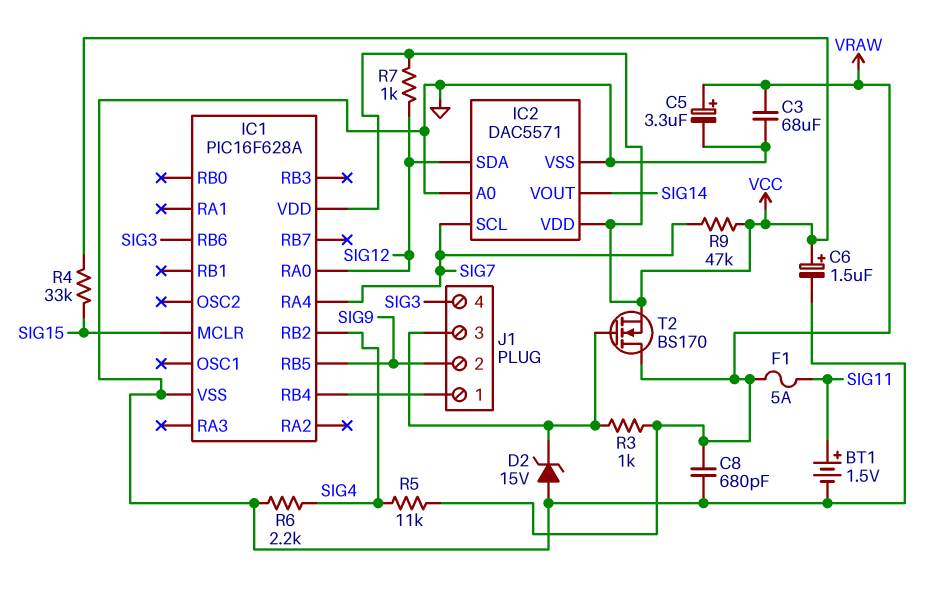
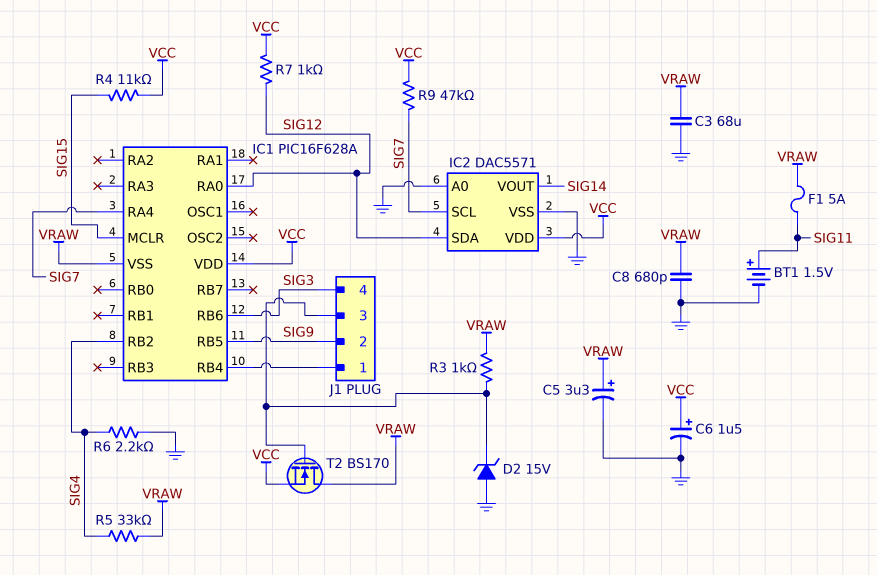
IC1 pin VSS: GND -> VRAW
R4: 33k (SIG15, VCC) -> 11k (SIG15, VCC)
R5: 11k (SIG4, VRAW) -> 33k (SIG4, VRAW)

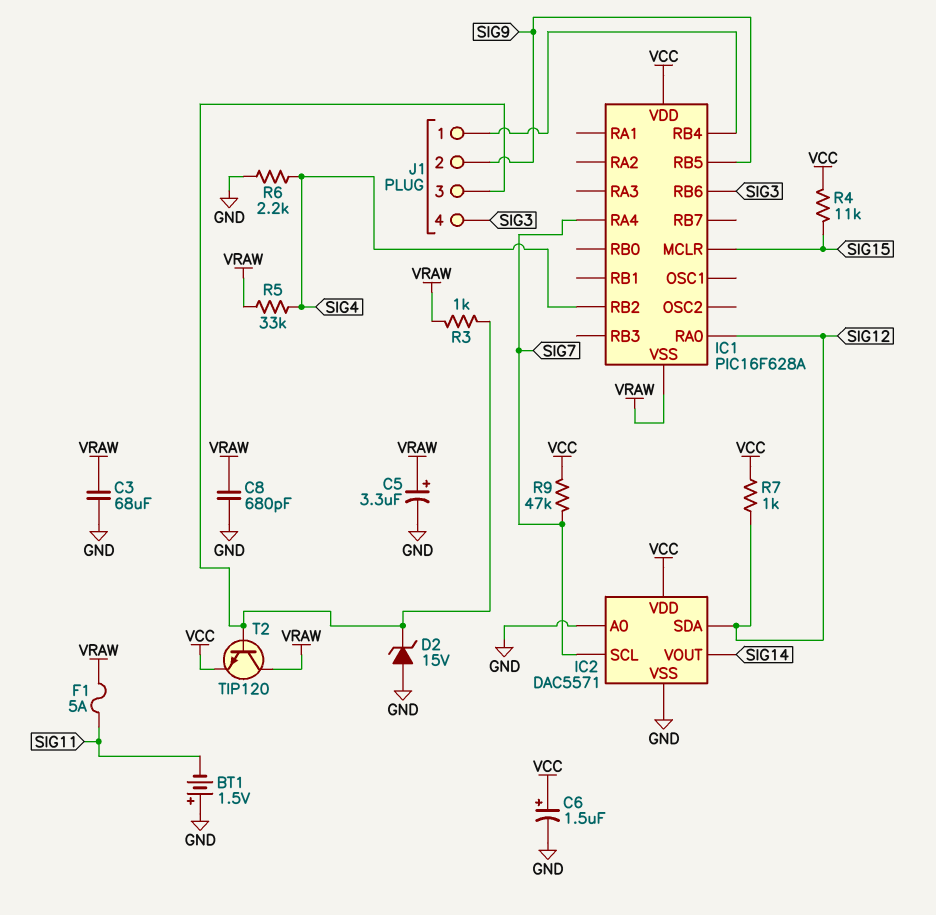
BT1: 1.5V (plus SIG11, minus GND) -> 1.5V (plus GND, minus SIG11)
T2: NMOS BS170 (G J1/3, D VRAW, S VCC) -> NPN TIP120 (B J1/3, C VRAW, E VCC)

